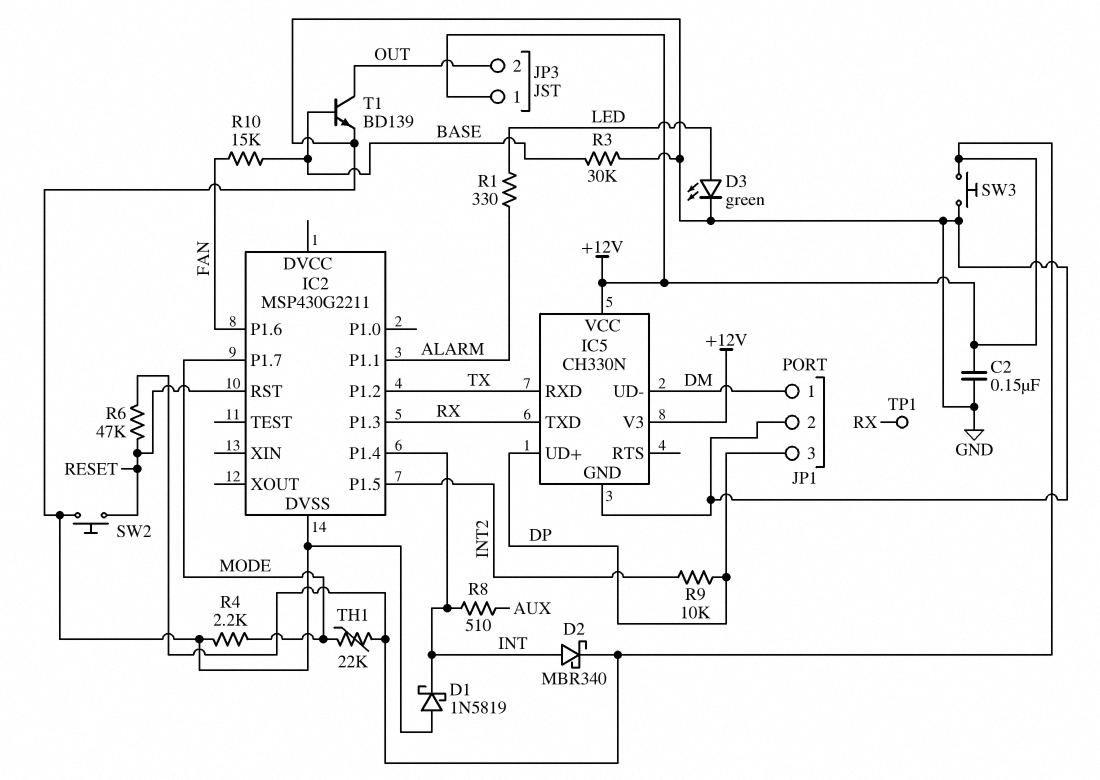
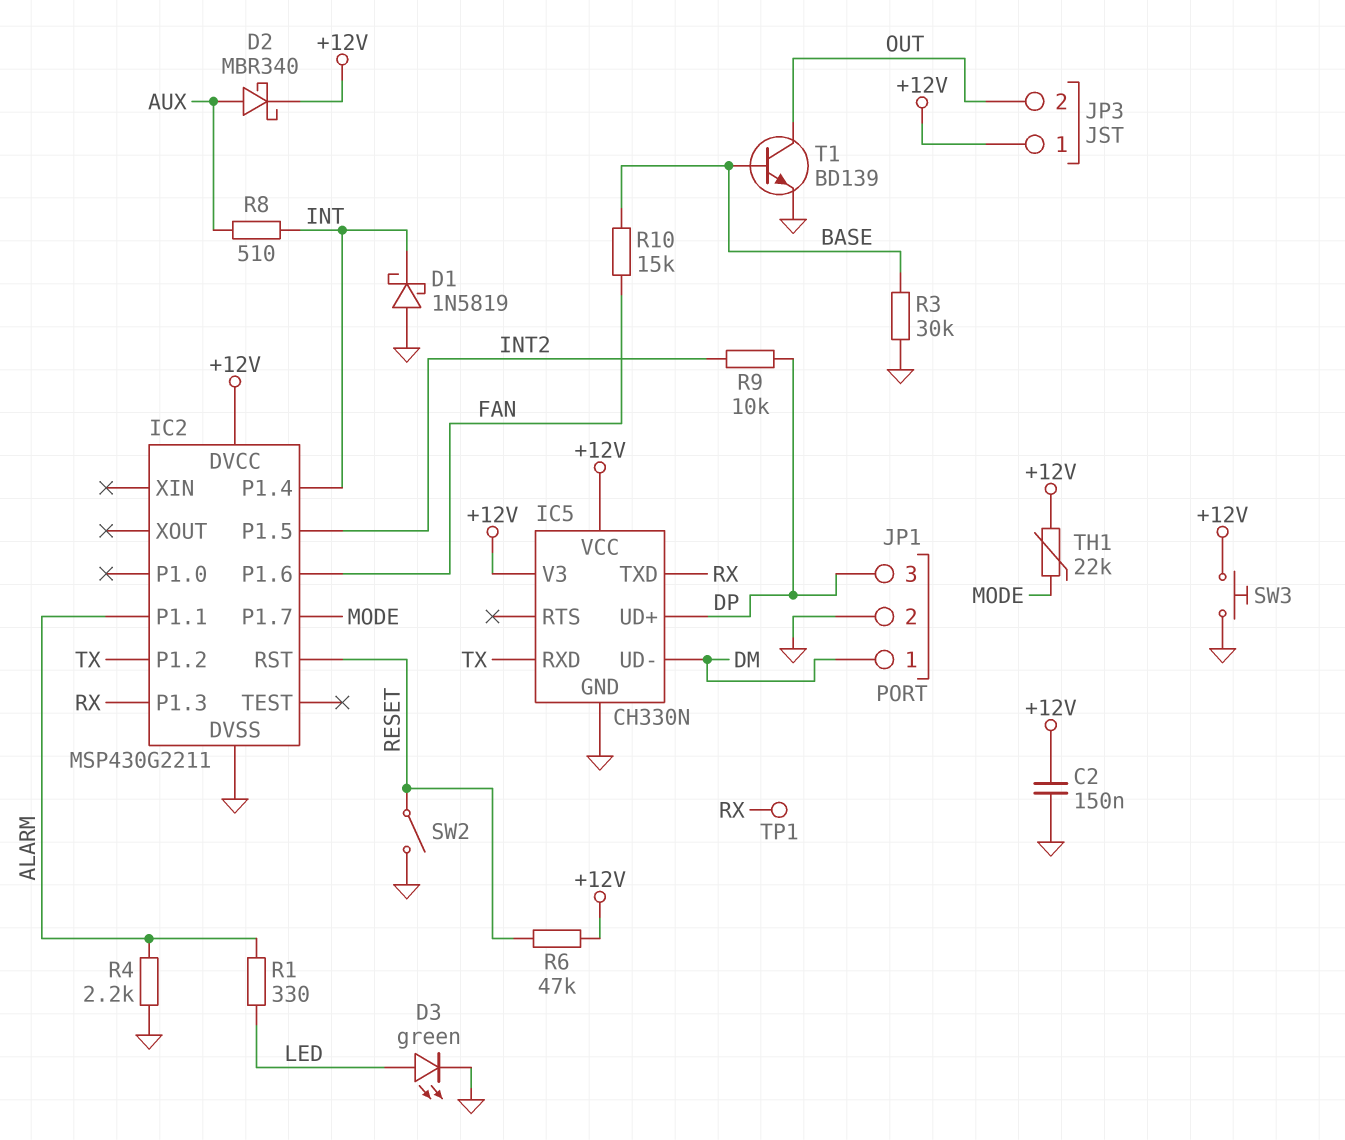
D2: schottky MBR340 (A INT, K +12V) -> schottky MBR340 (A AUX, K +12V)
IC2 pin DVCC: none -> +12V
R4: 2.2k (GND, MODE) -> 2.2k (ALARM, GND)
SW2: button (GND, RESET) -> switch (GND, RESET)

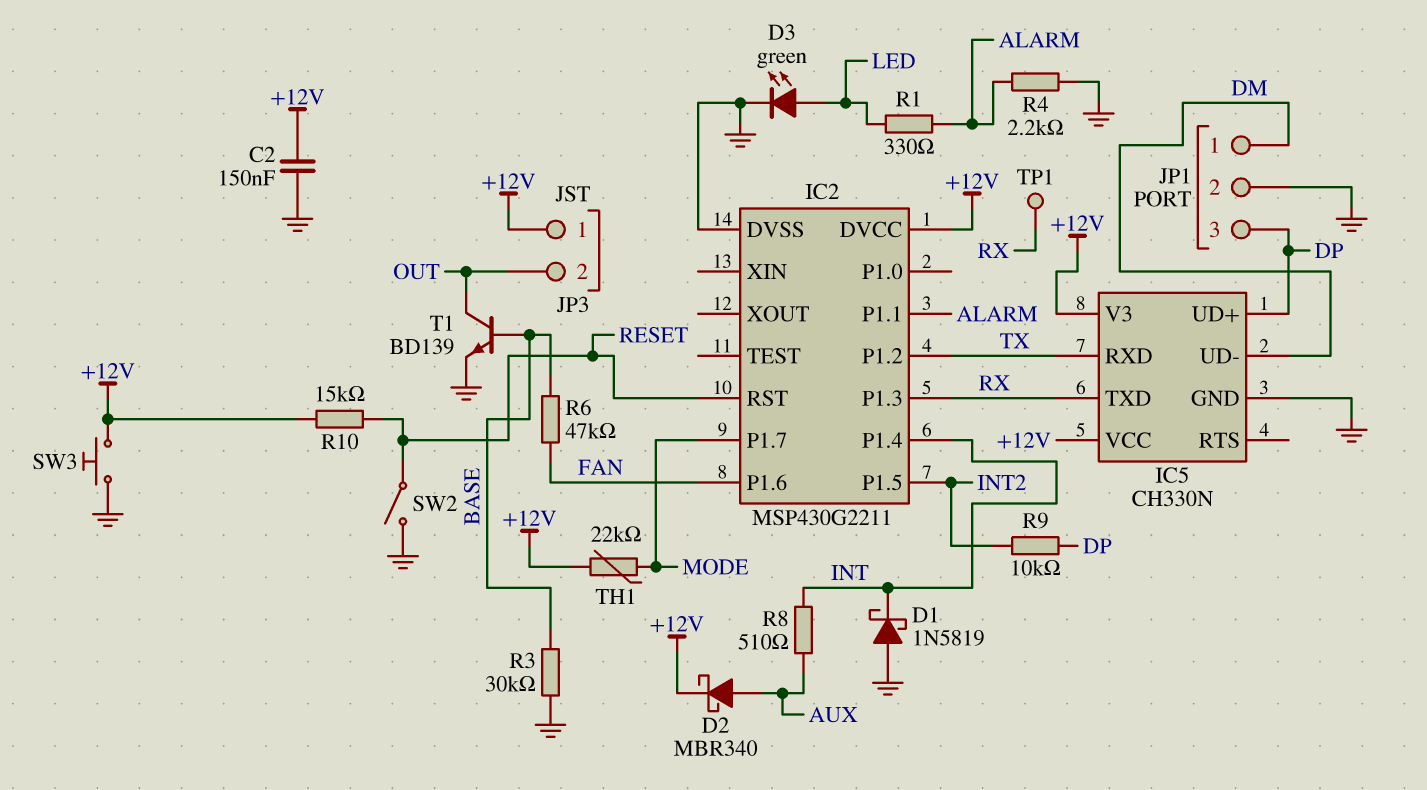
R6: 47k (+12V, RESET) -> 47k (BASE, FAN)
R10: 15k (BASE, FAN) -> 15k (+12V, RESET)

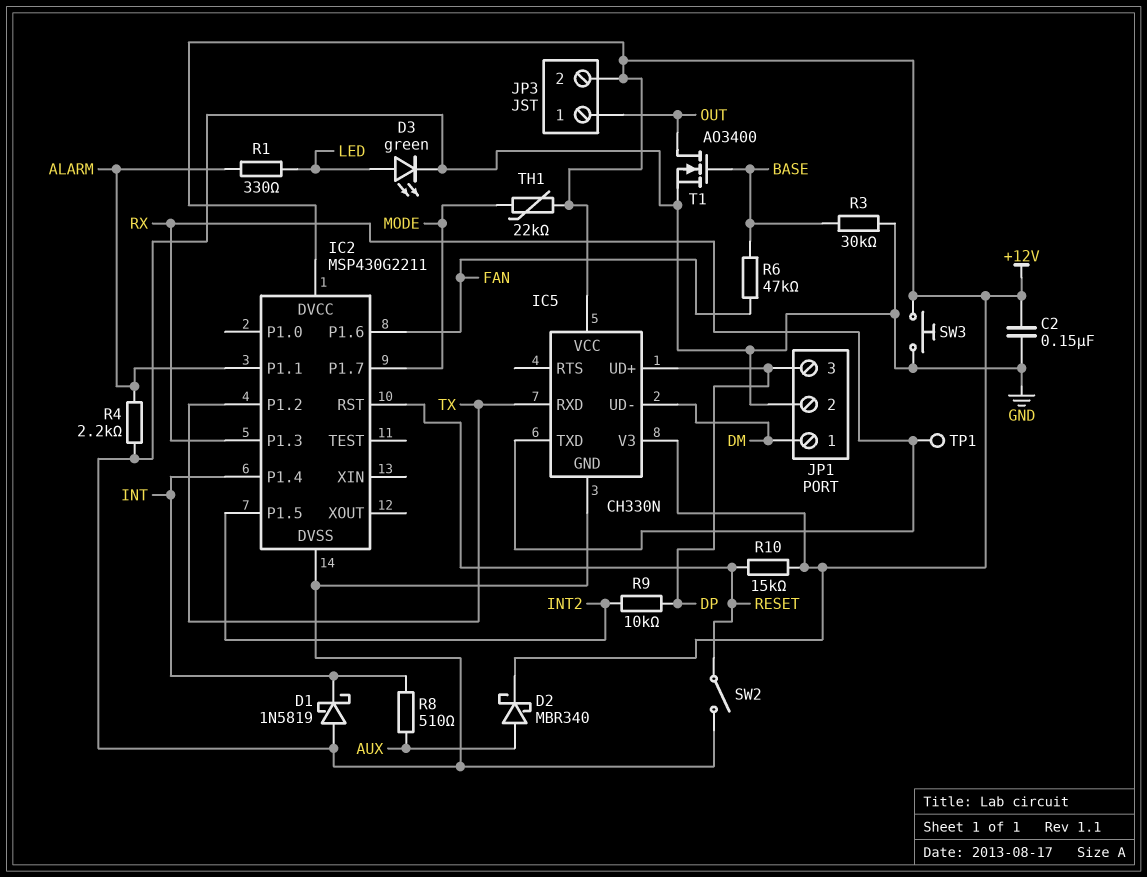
JP3 pin 1: +12V -> OUT
JP3 pin 2: OUT -> +12V
T1: NPN BD139 (B BASE, C OUT, E GND) -> NMOS AO3400 (G BASE, D OUT, S GND)

